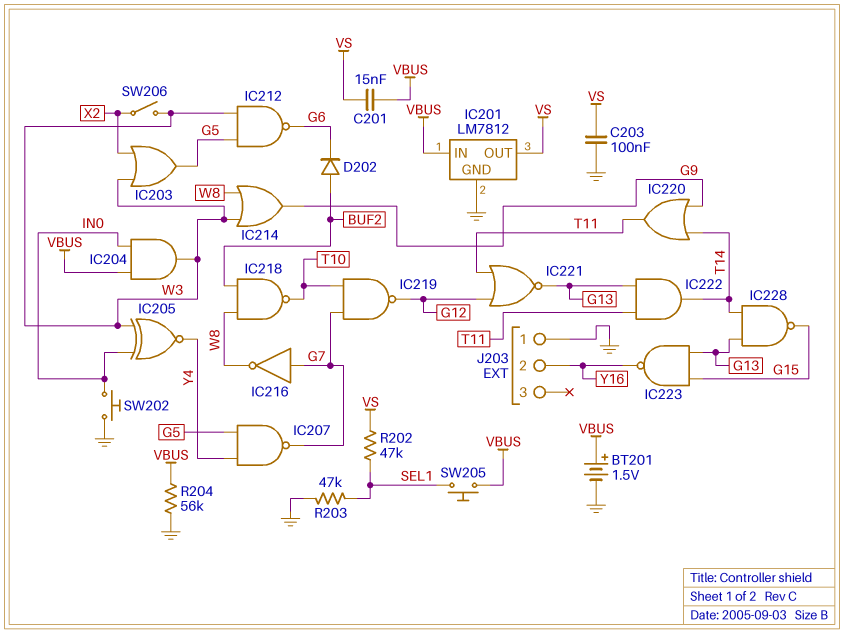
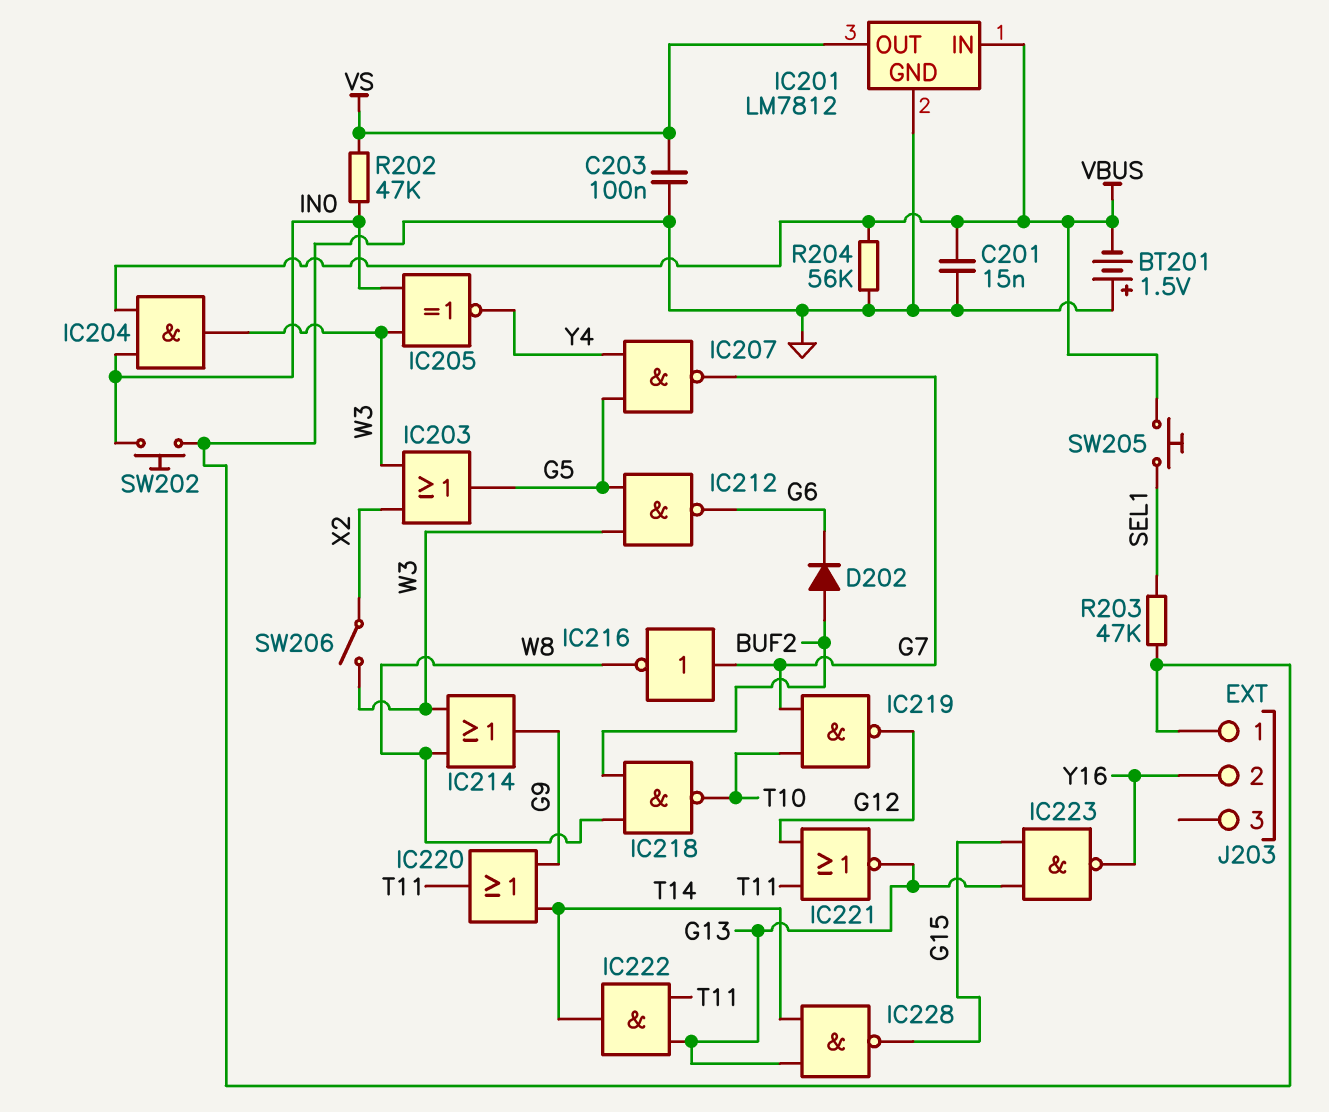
BT201: 1.5V (plus VBUS, minus GND) -> 1.5V (plus GND, minus VBUS)
C201: 15nF (VBUS, VS) -> 15nF (GND, VBUS)
R202: 47k (SEL1, VS) -> 47k (IN0, VS)

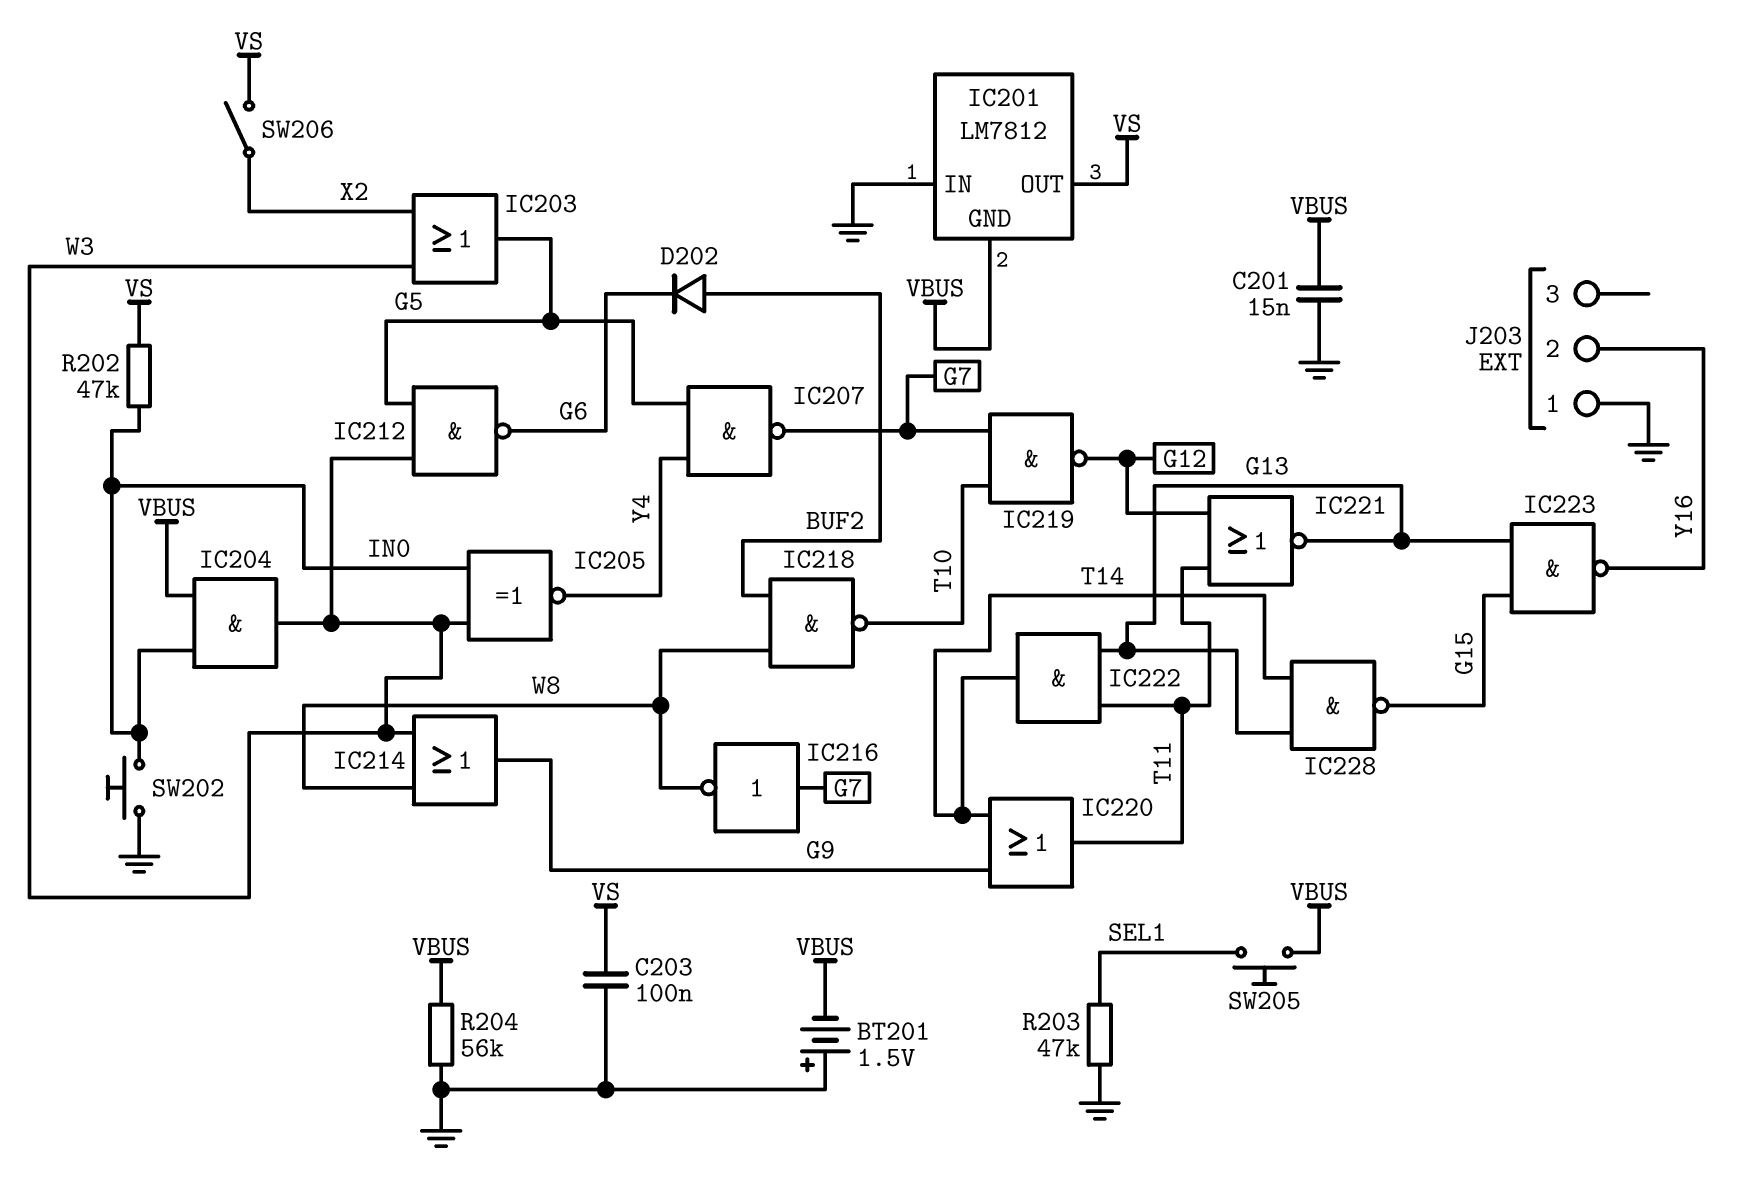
IC201 pin GND: GND -> VBUS
IC201 pin IN: VBUS -> GND
SW206: switch (W3, X2) -> switch (VS, X2)

